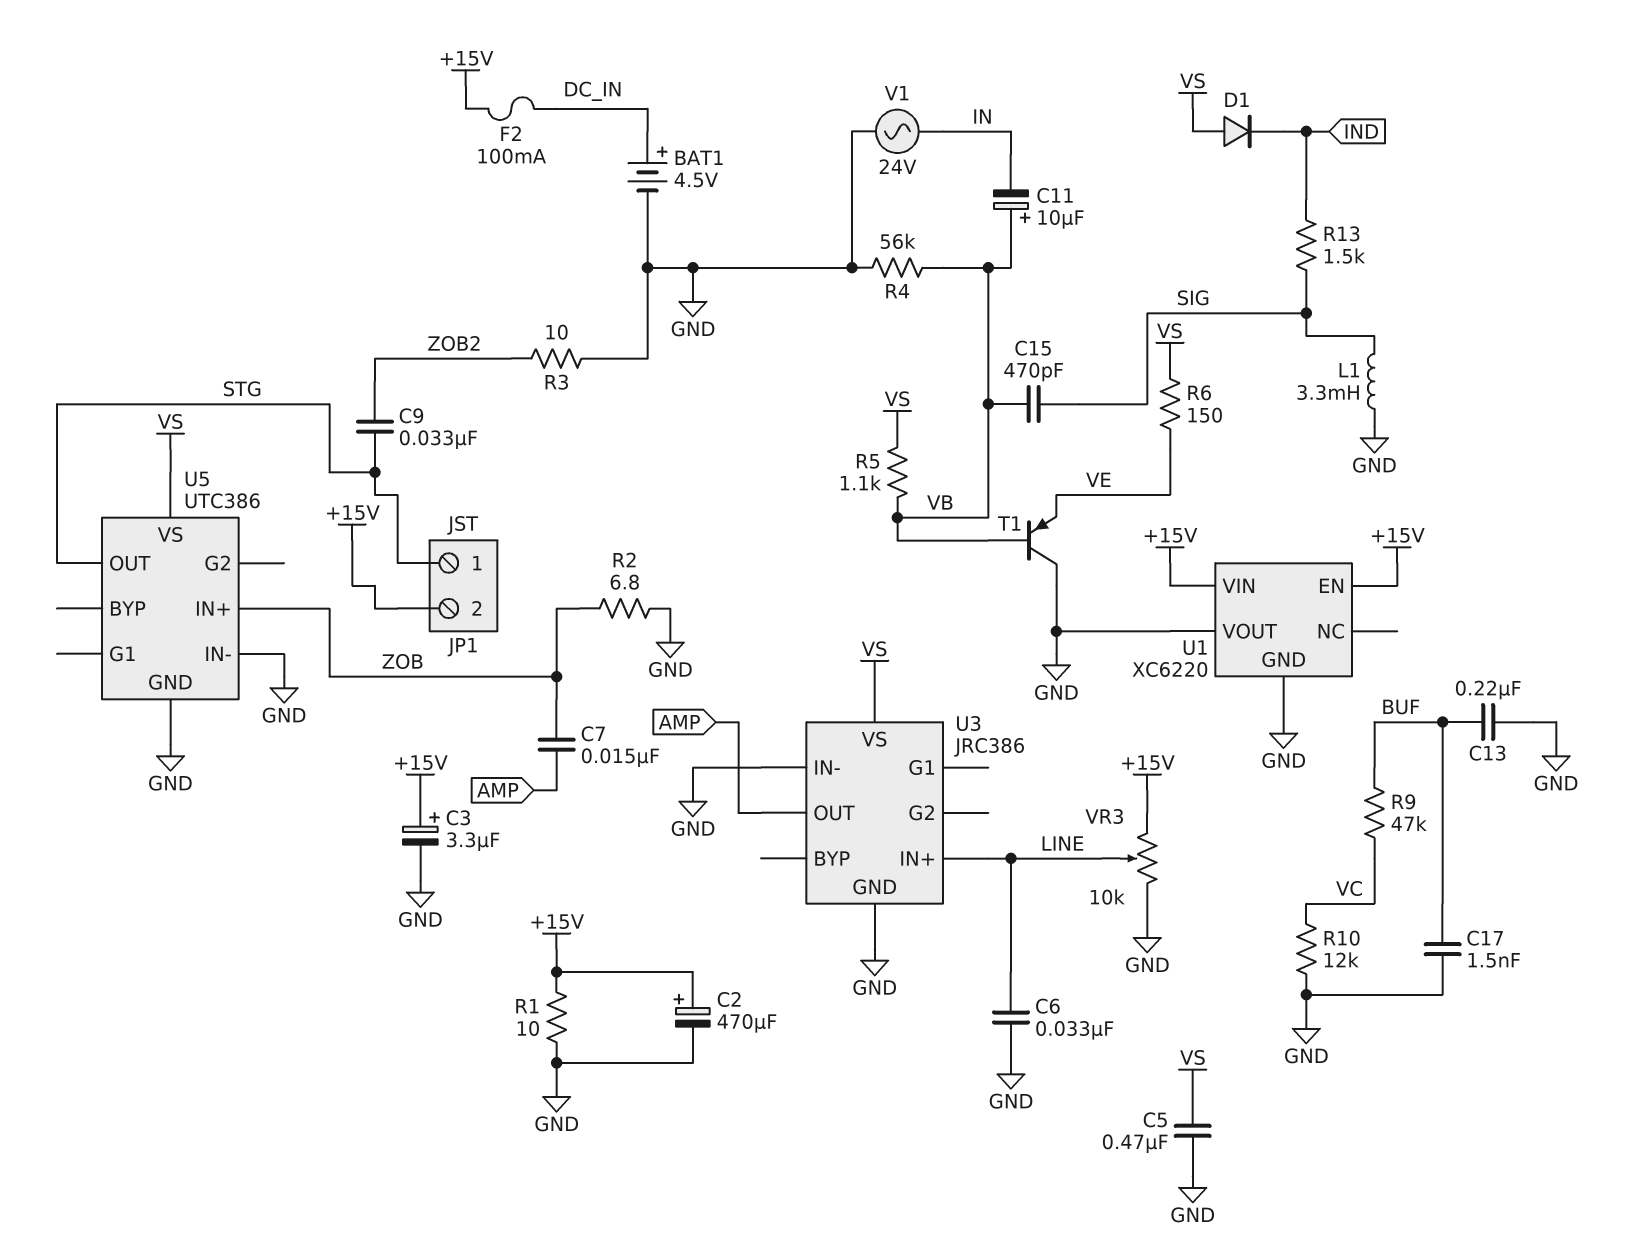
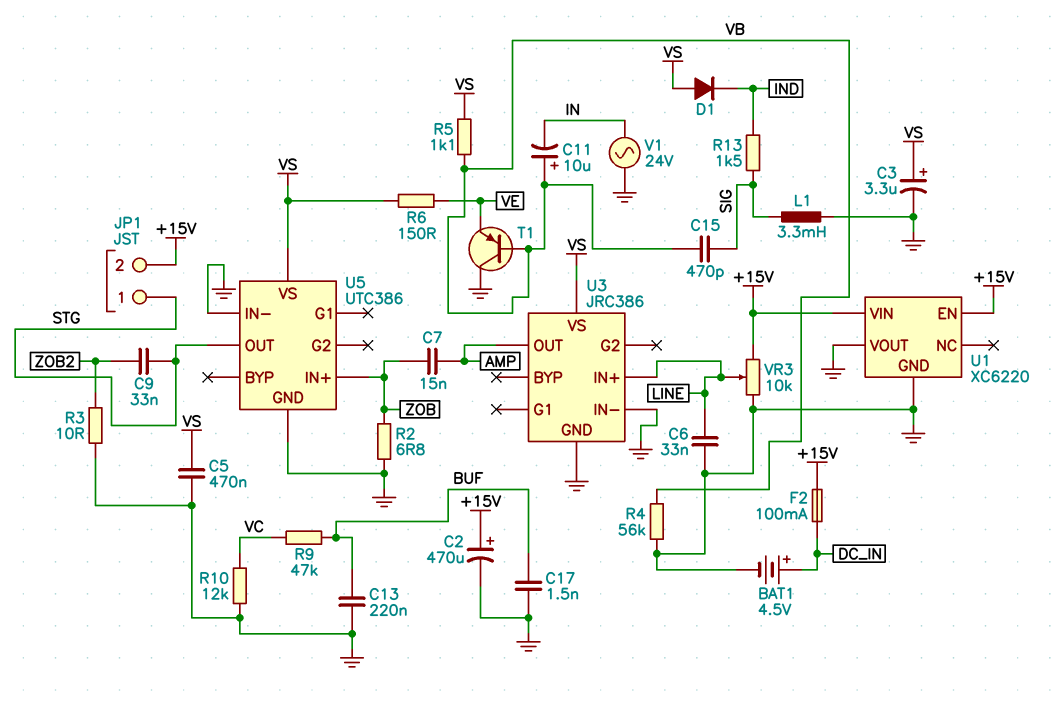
C3: 3.3uF (plus +15V, minus GND) -> 3.3uF (plus VS, minus GND)
R1: 10 (+15V, GND) -> none

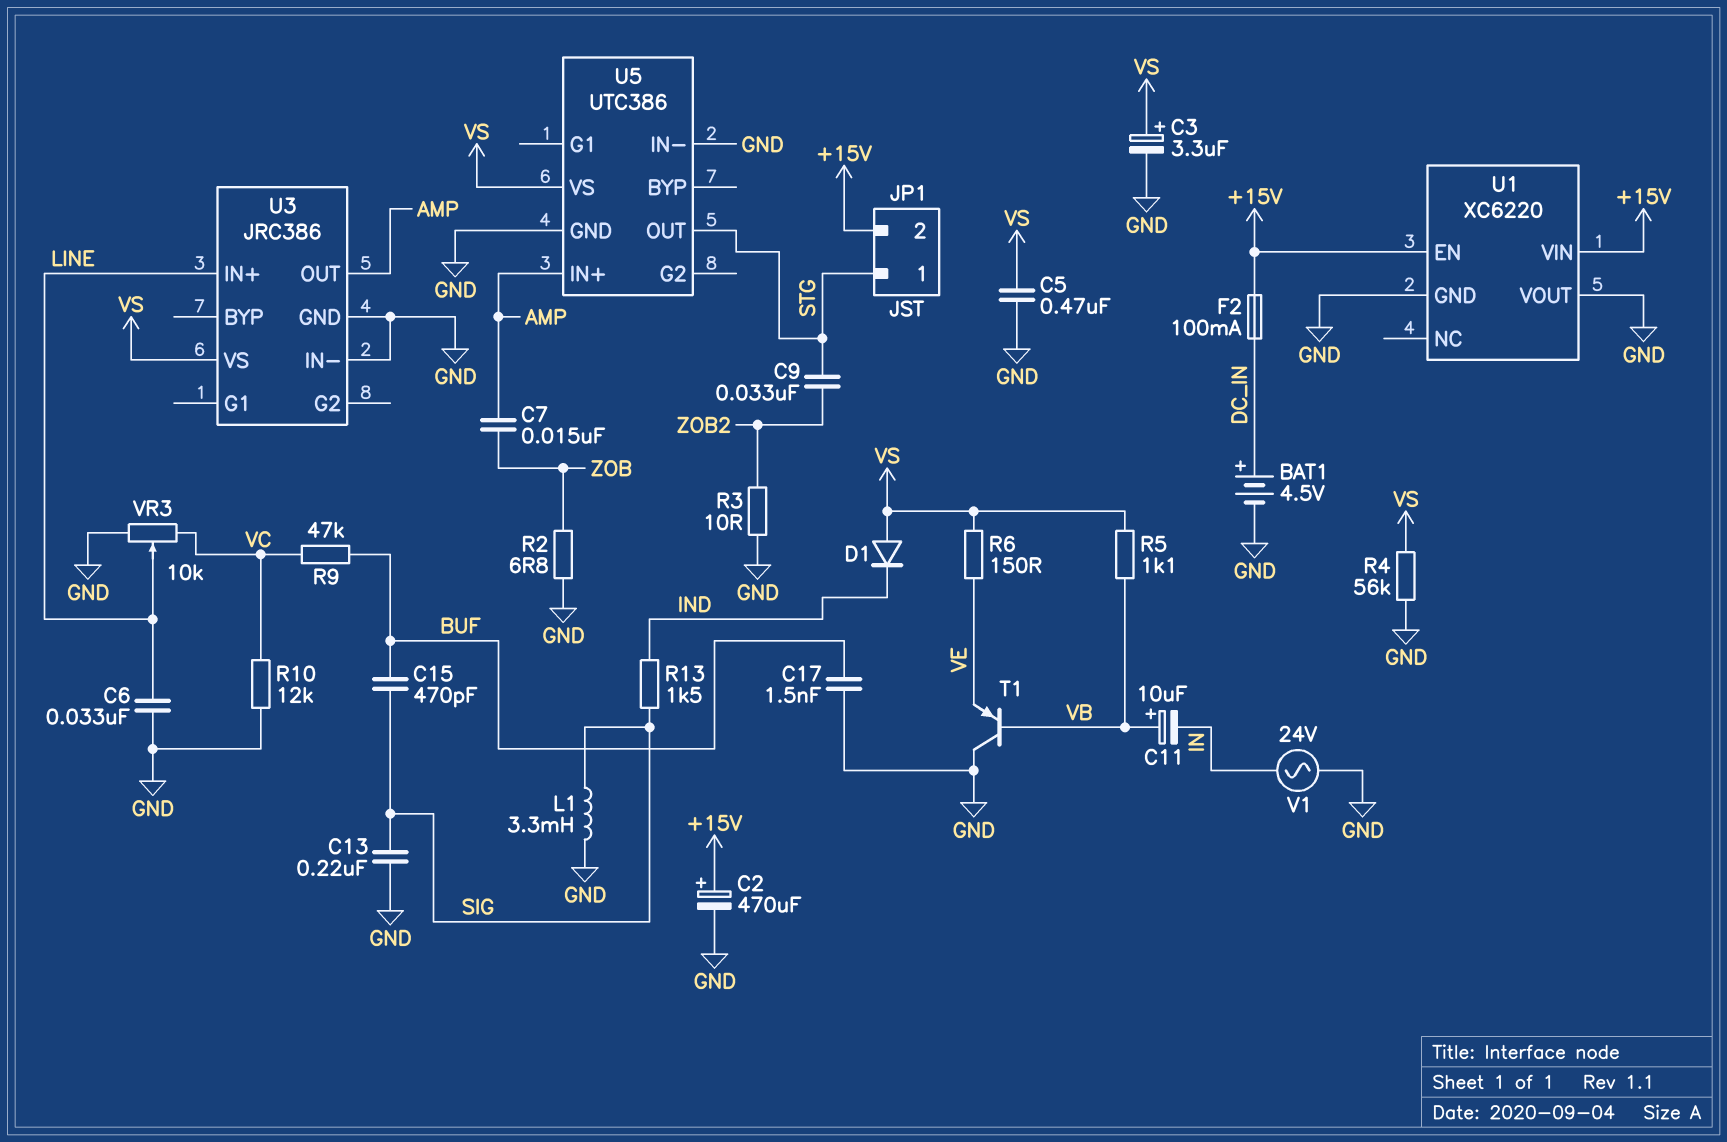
C13: 220nF (BUF, GND) -> 220nF (GND, SIG)
C15: 470pF (SIG, VB) -> 470pF (BUF, SIG)
R4: 56k (GND, VB) -> 56k (GND, VS)
U5 pin IN+: ZOB -> AMP
VR3: 10k (+15V, GND, wiper LINE) -> 10k (GND, VC, wiper LINE)

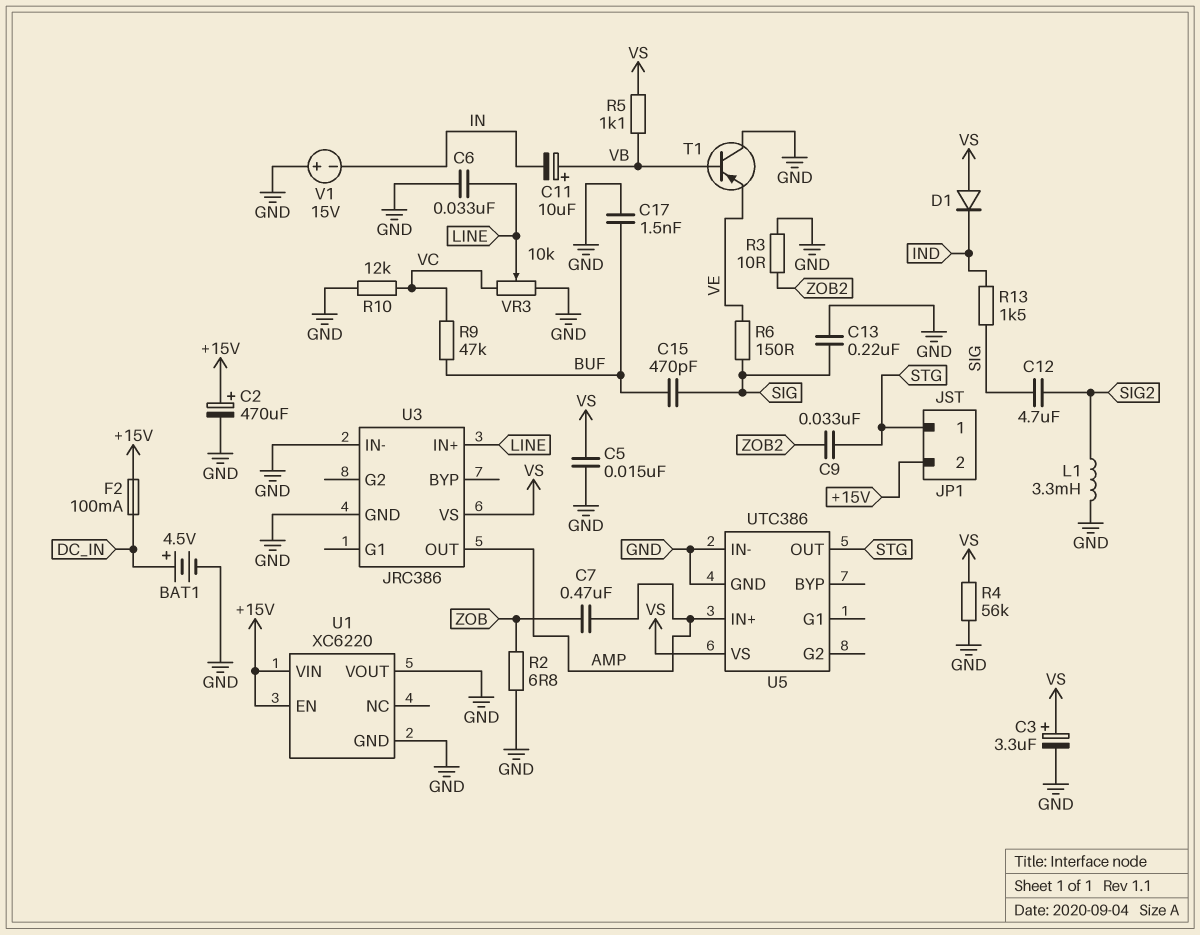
C5: 470nF (GND, VS) -> 15nF (GND, VS)
C7: 15nF (AMP, ZOB) -> 470nF (AMP, ZOB)
C12: none -> 4.7uF (SIG, SIG2)
L1: 3.3mH (GND, SIG) -> 3.3mH (GND, SIG2)
R6: 150 (VE, VS) -> 150 (SIG, VE)
V1: AC 24V (GND, IN) -> 15V (plus GND, minus IN)

